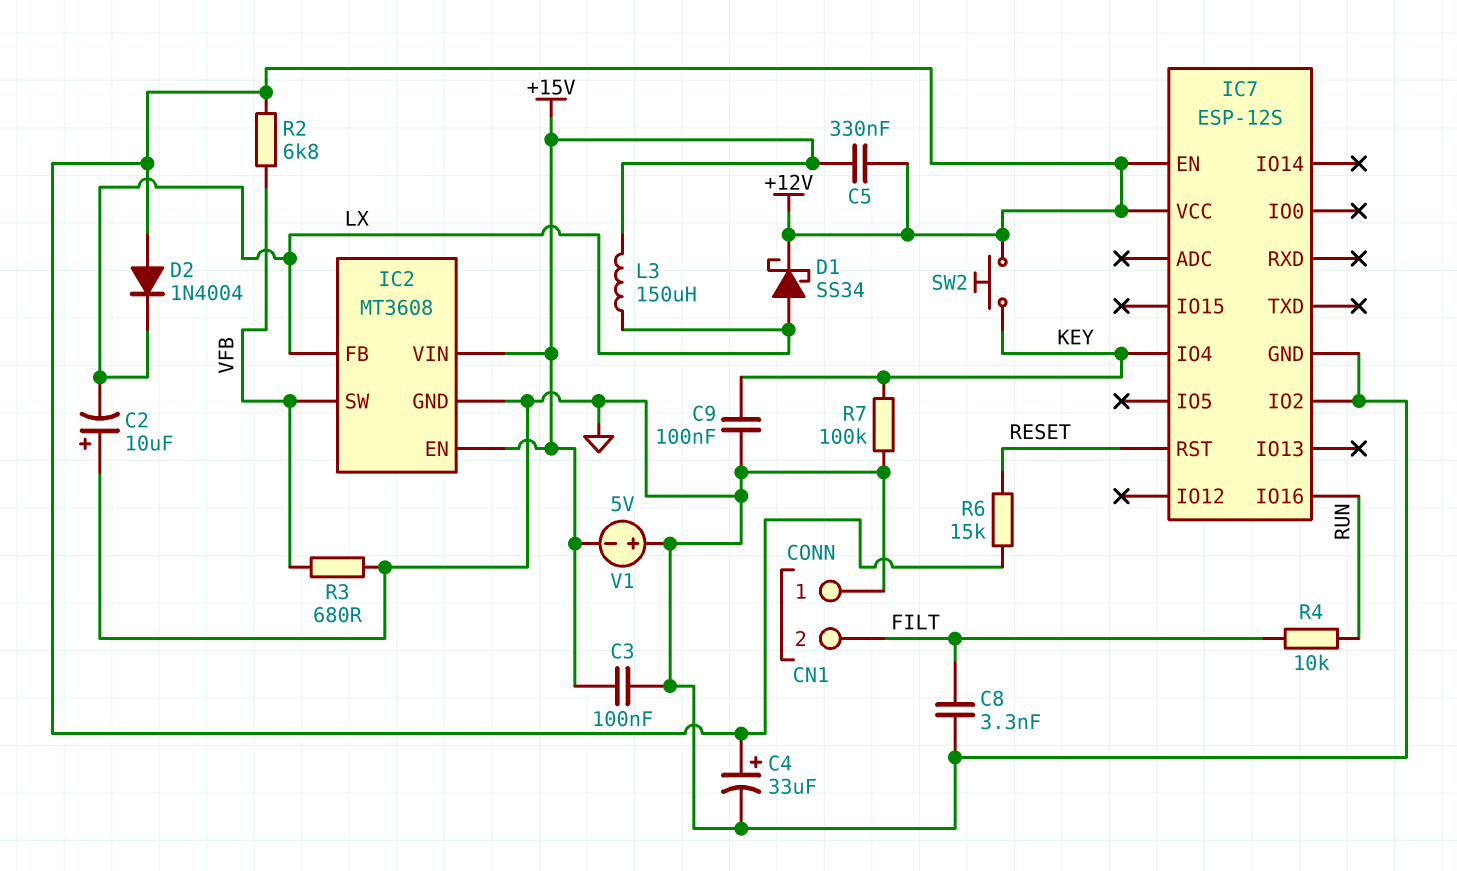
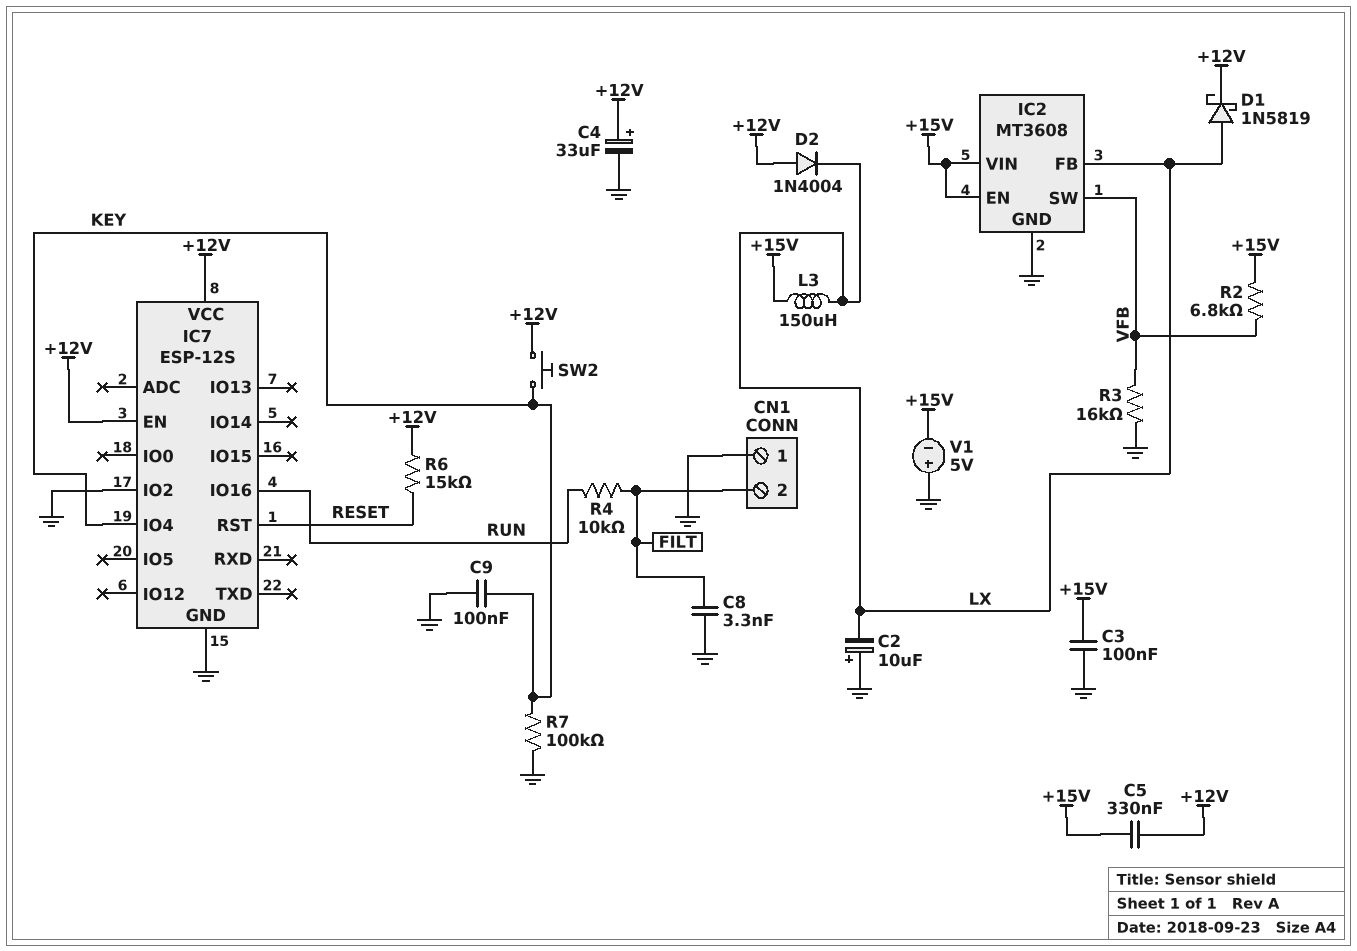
D1: schottky SS34 (A LX, K +12V) -> schottky 1N5819 (A LX, K +12V)
R2: 6.8k (+12V, VFB) -> 6.8k (+15V, VFB)
R3: 680 (GND, VFB) -> 16k (GND, VFB)

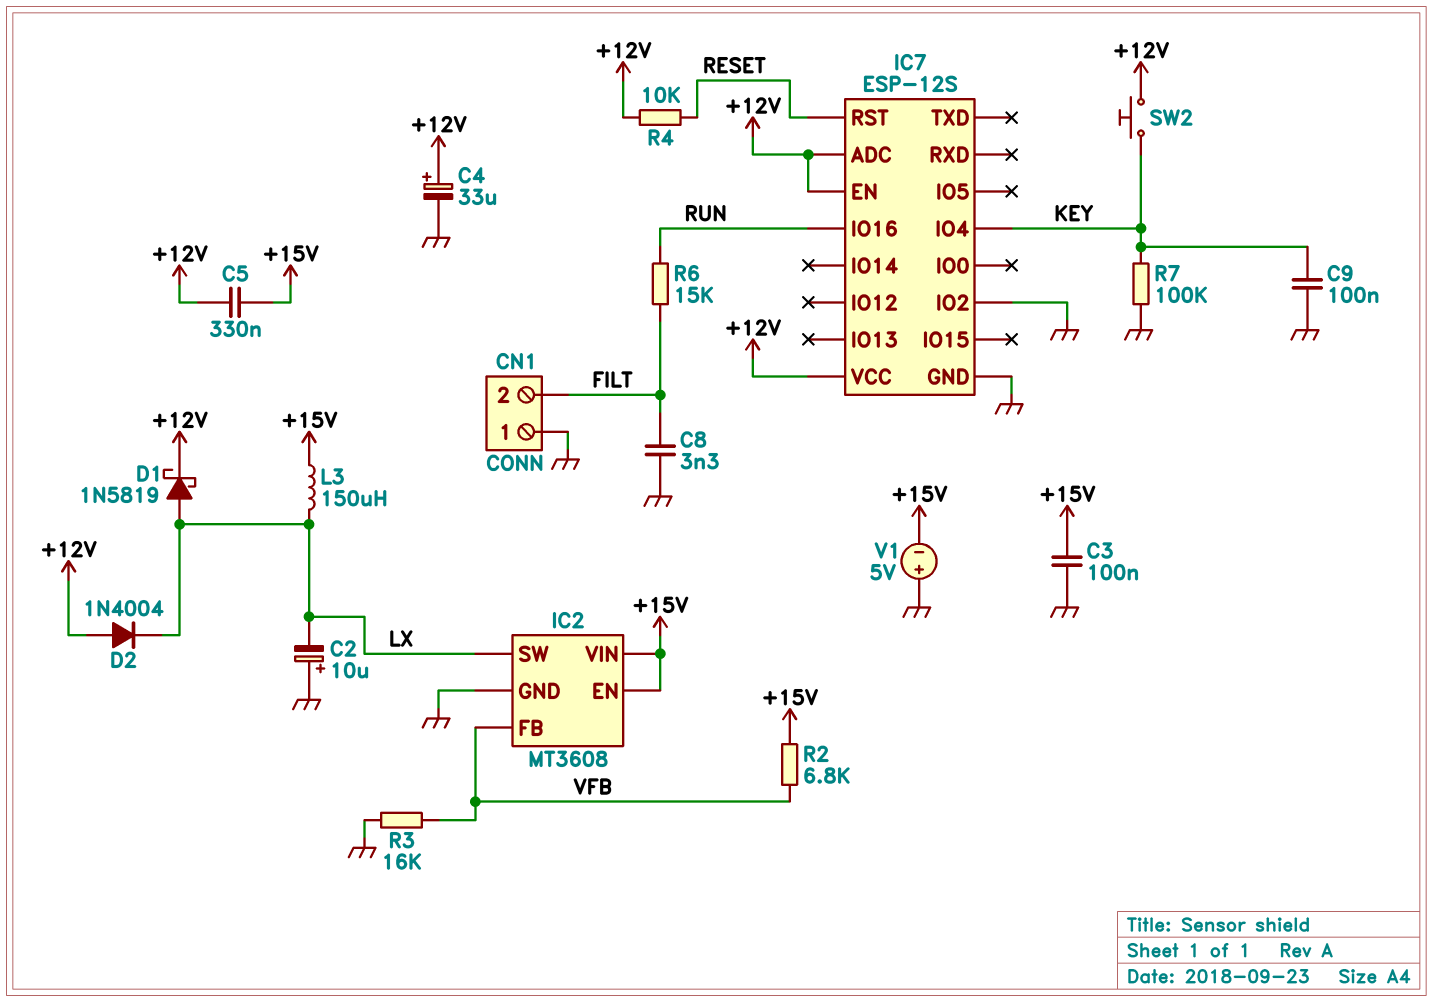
IC2 pin FB: LX -> VFB
IC2 pin SW: VFB -> LX
IC7 pin ADC: none -> +12V
R4: 10k (FILT, RUN) -> 10k (+12V, RESET)
R6: 15k (+12V, RESET) -> 15k (FILT, RUN)

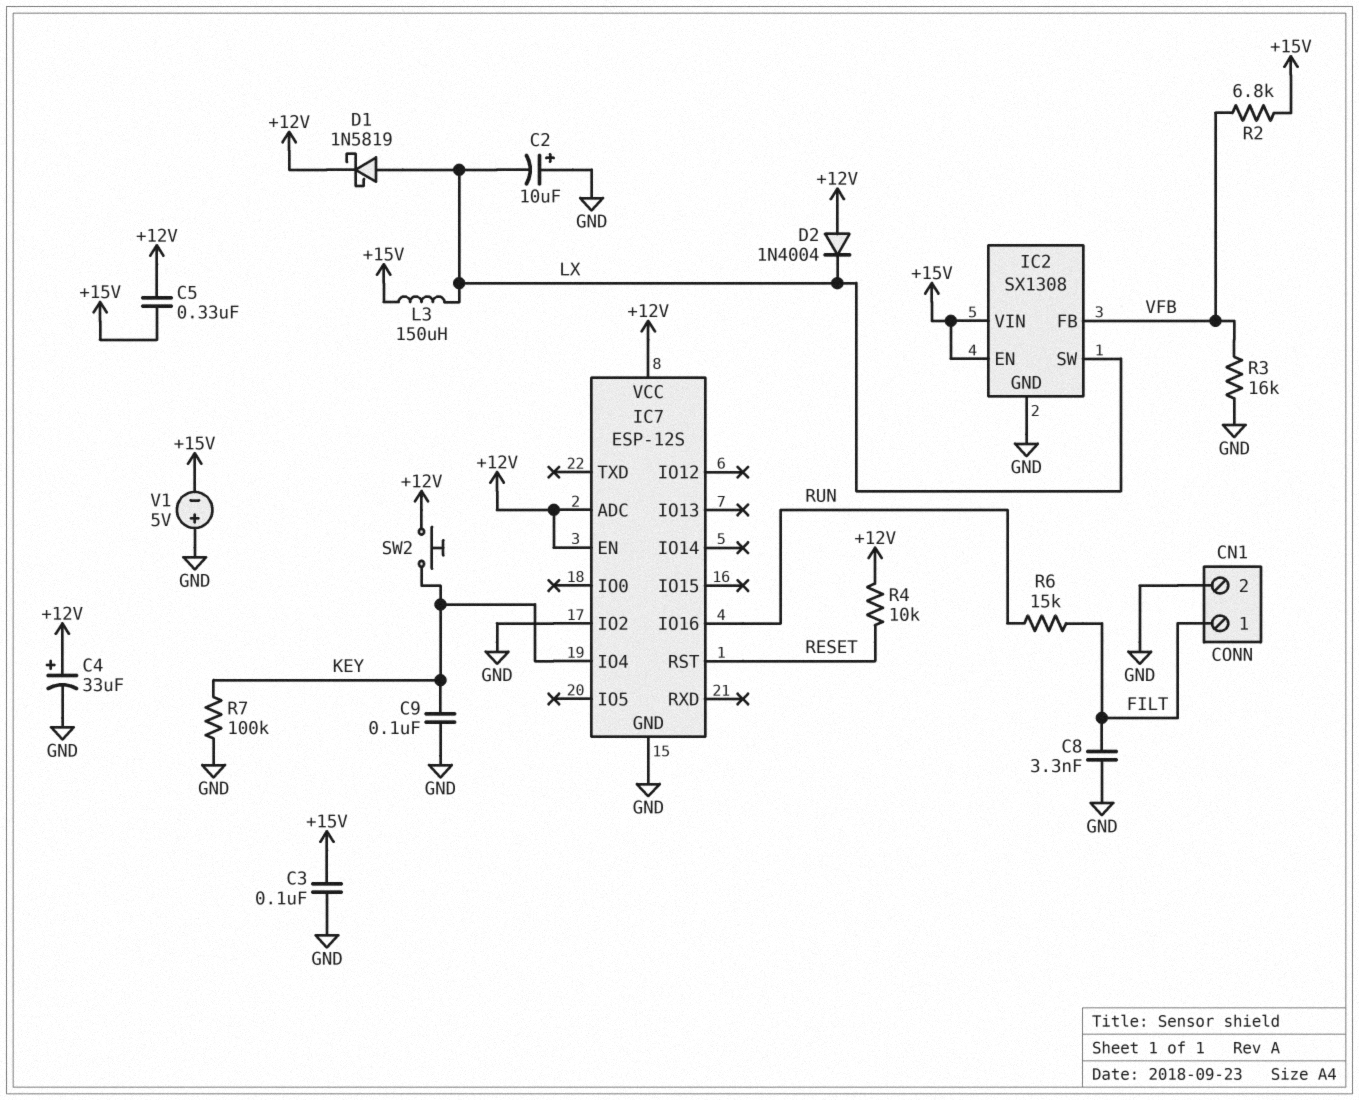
CN1 pin 1: GND -> FILT
CN1 pin 2: FILT -> GND
IC2: MT3608 -> SX1308

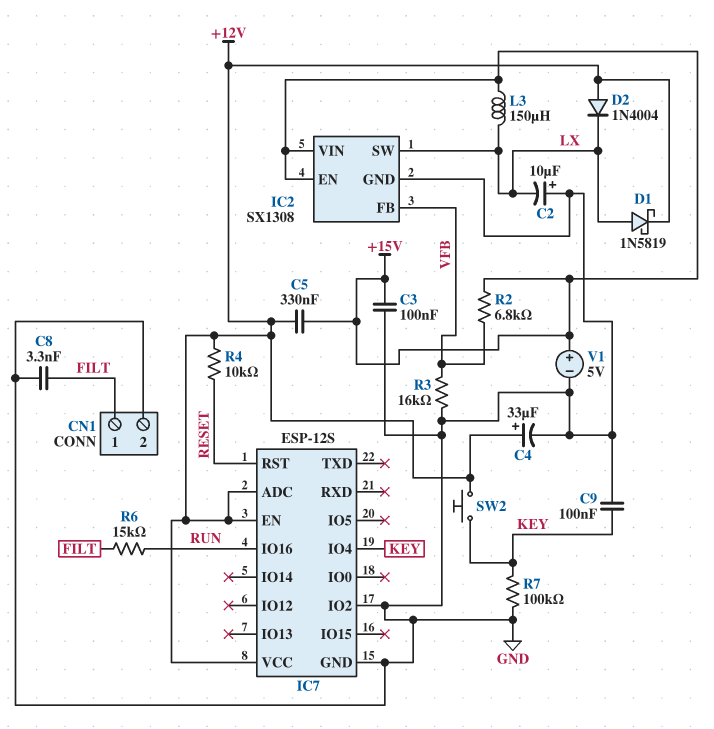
V1: 5V (plus GND, minus +15V) -> 5V (plus +15V, minus GND)

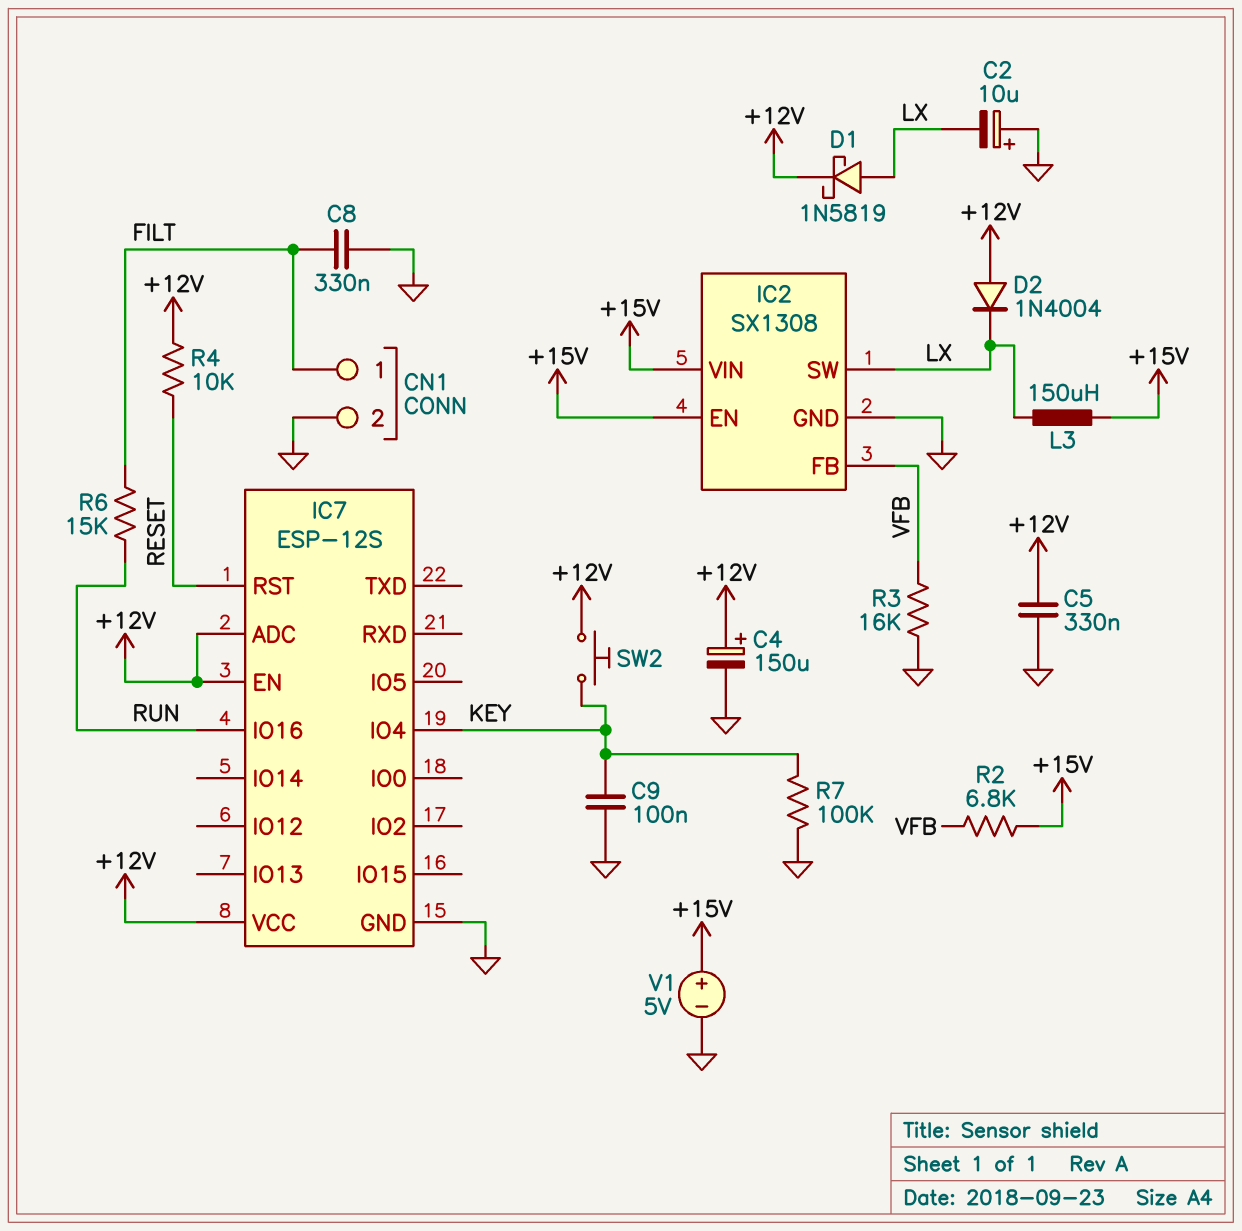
C3: 100nF (+15V, GND) -> none
C4: 33uF (plus +12V, minus GND) -> 150uF (plus +12V, minus GND)
C5: 330nF (+12V, +15V) -> 330nF (+12V, GND)
C8: 3.3nF (FILT, GND) -> 330nF (FILT, GND)
IC7 pin IO2: GND -> none

